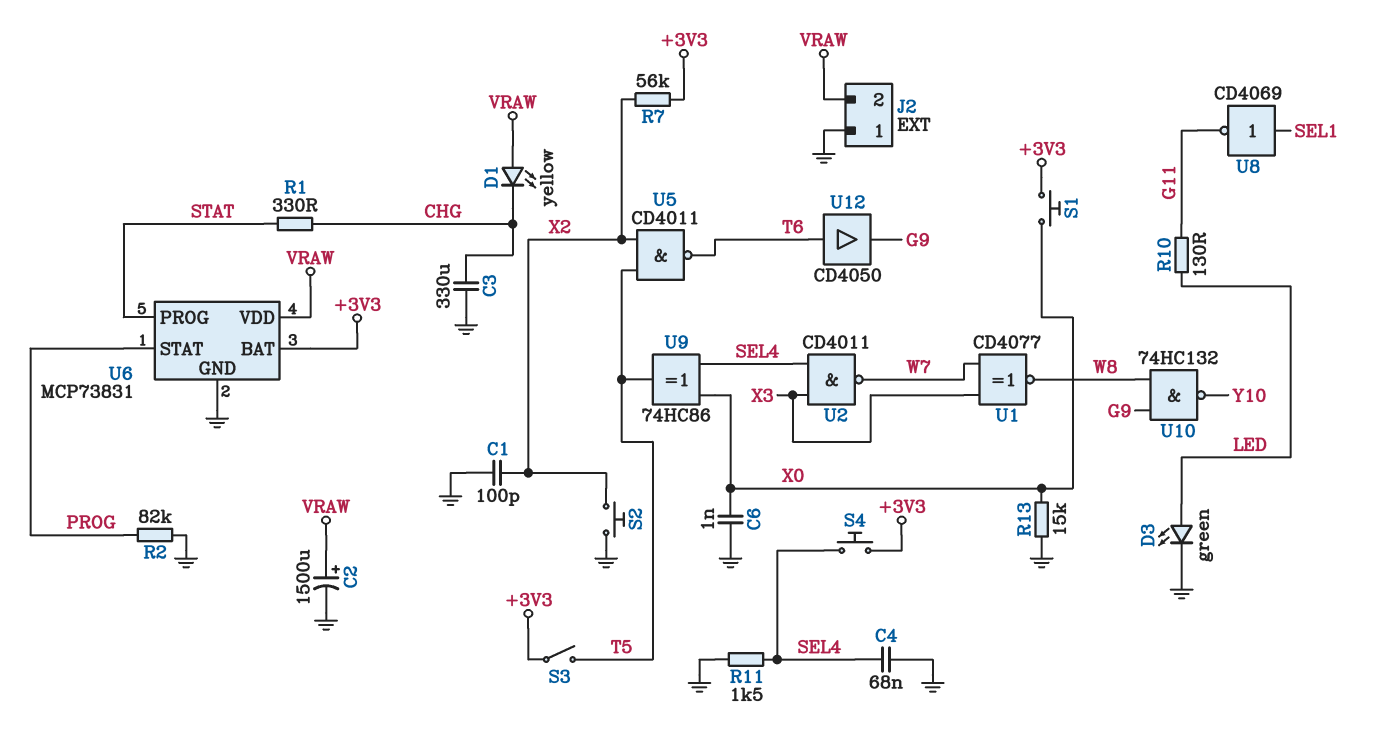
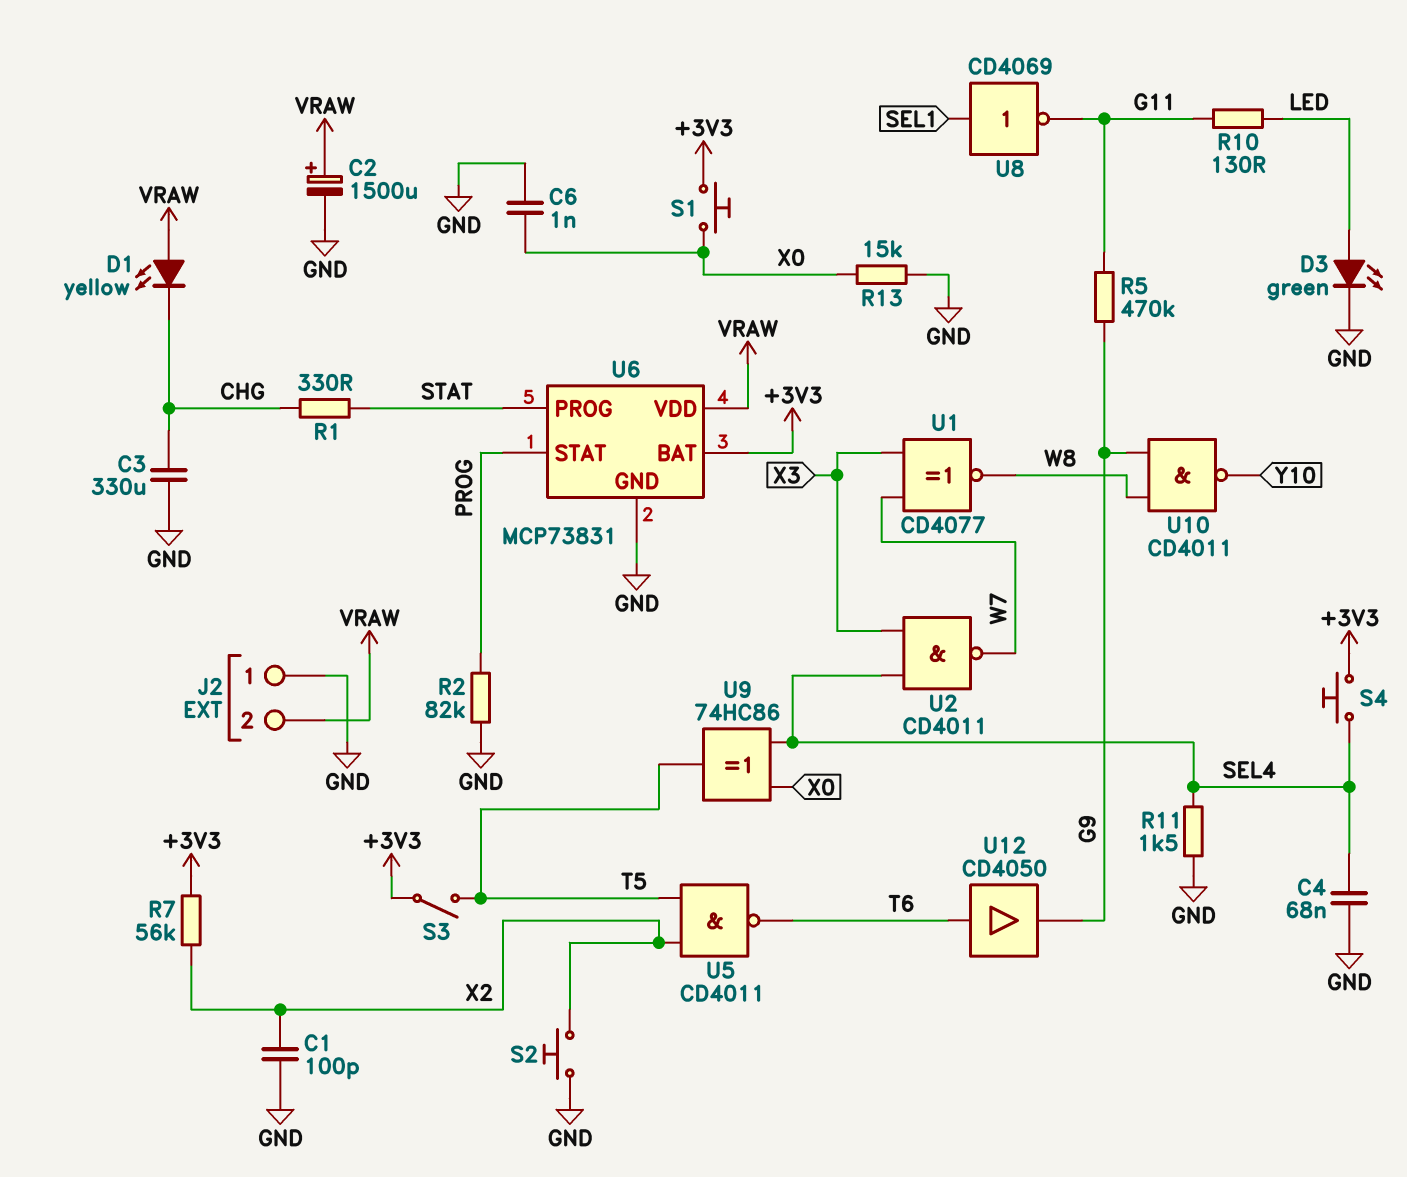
R5: none -> 470k (G9, G11)
U10: NAND 74HC132 (in G9, in W8, out Y10) -> NAND CD4011 (in G9, in W8, out Y10)

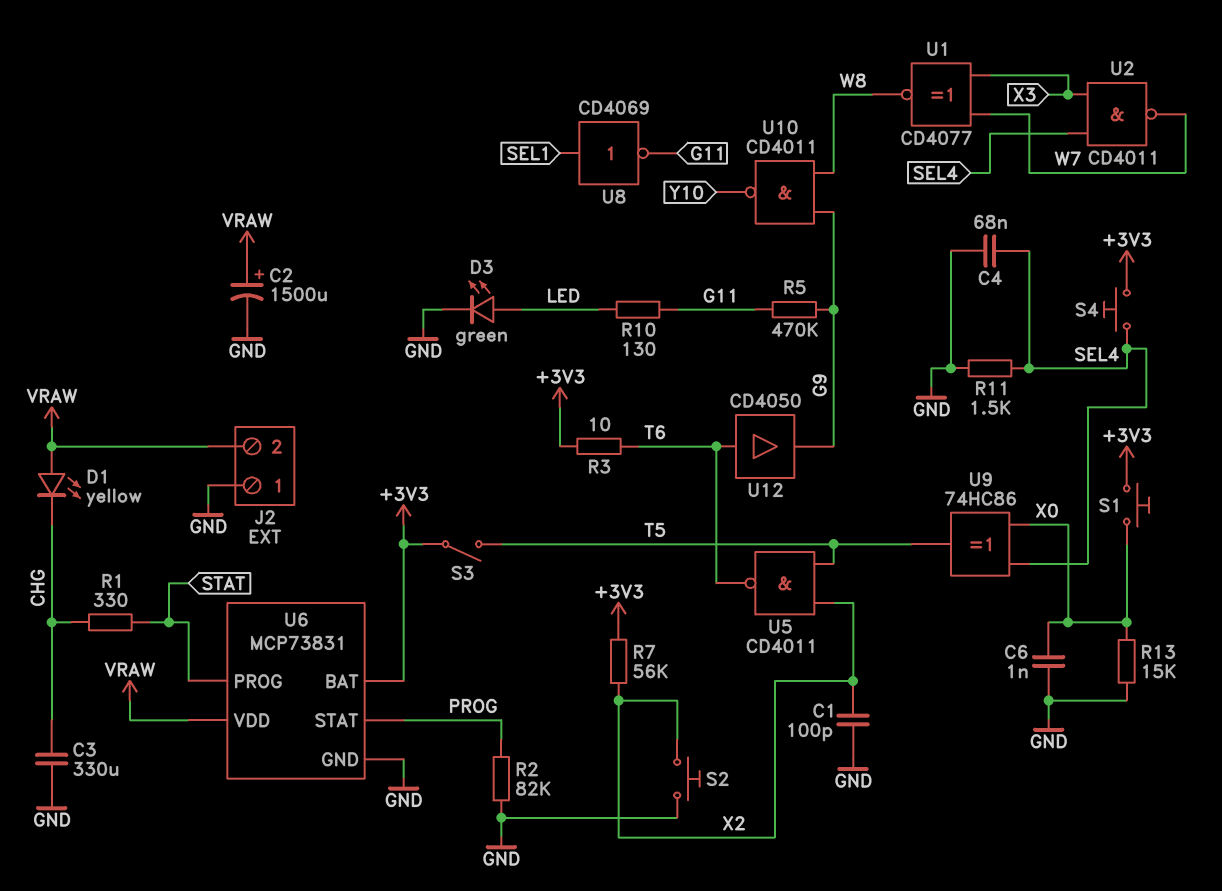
R3: none -> 10 (+3V3, T6)

